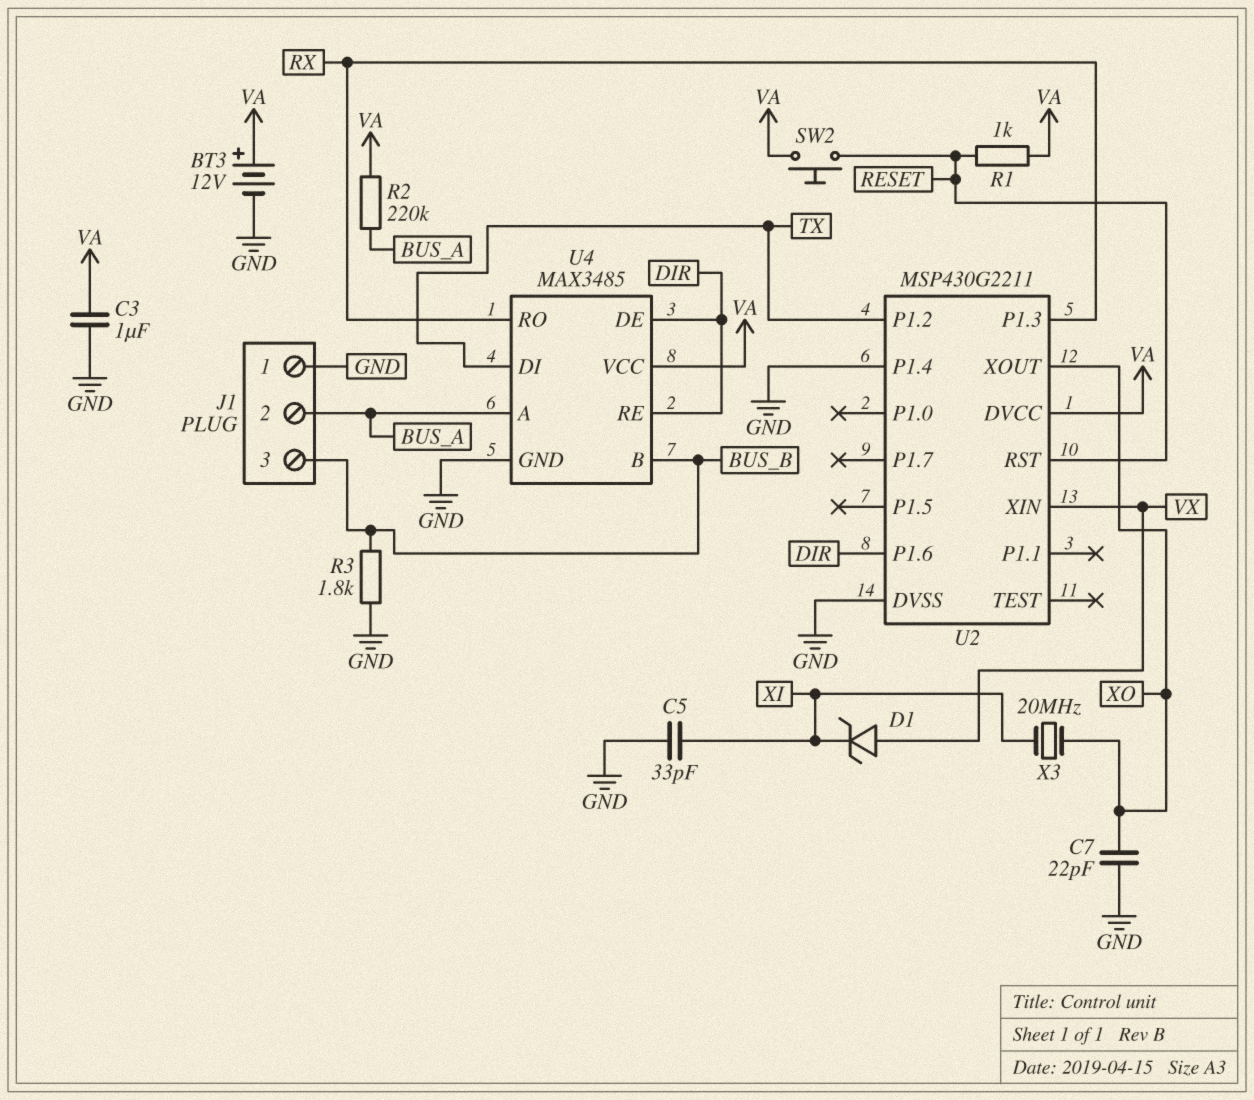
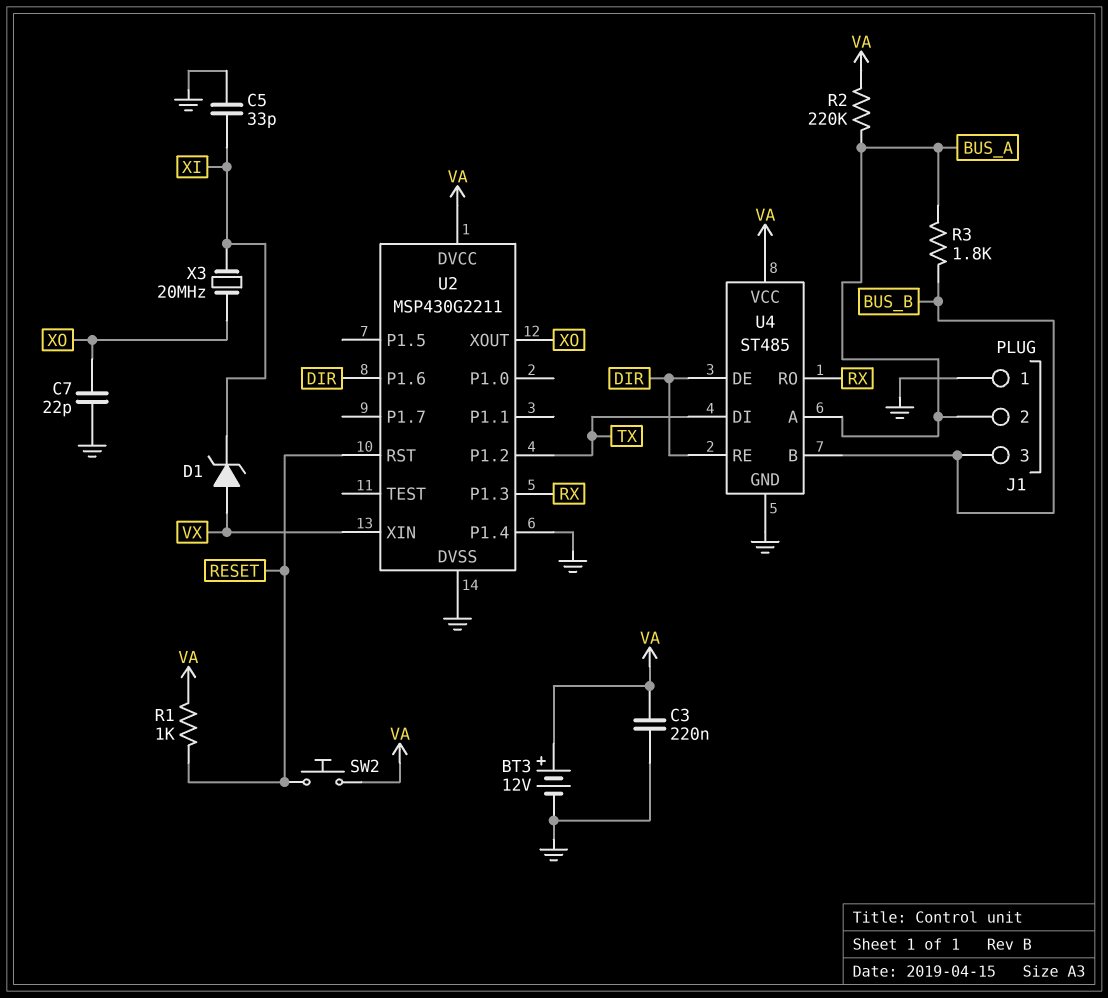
C3: 1uF (GND, VA) -> 220nF (GND, VA)
R3: 1.8k (BUS_B, GND) -> 1.8k (BUS_A, BUS_B)
U4: MAX3485 -> ST485

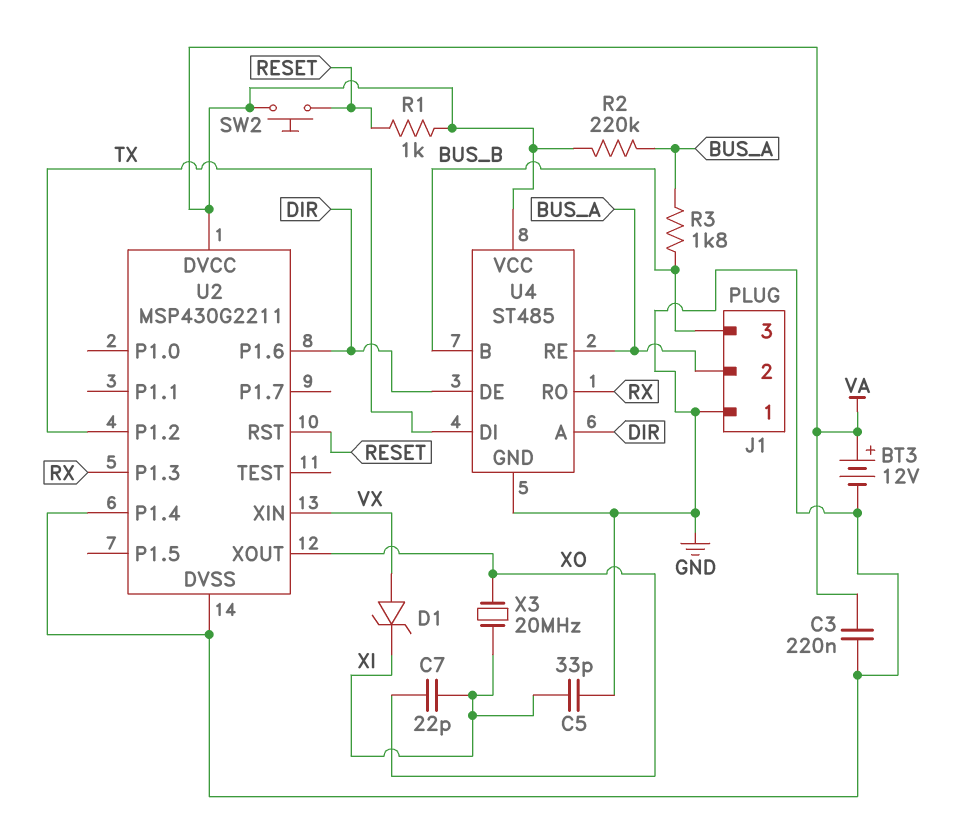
C7: 22pF (GND, XO) -> 22pF (XI, XO)
U4 pin A: BUS_A -> DIR
U4 pin RE: DIR -> BUS_A

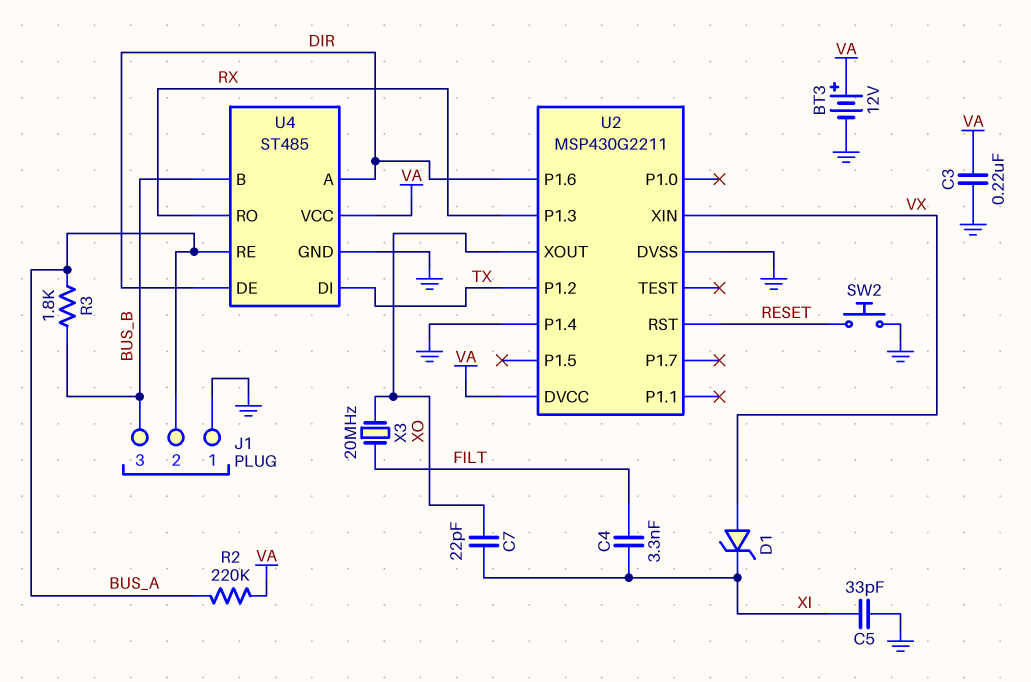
C4: none -> 3.3nF (FILT, XI)
R1: 1k (RESET, VA) -> none
SW2: button (RESET, VA) -> button (GND, RESET)
X3: 20MHz (XI, XO) -> 20MHz (FILT, XO)

